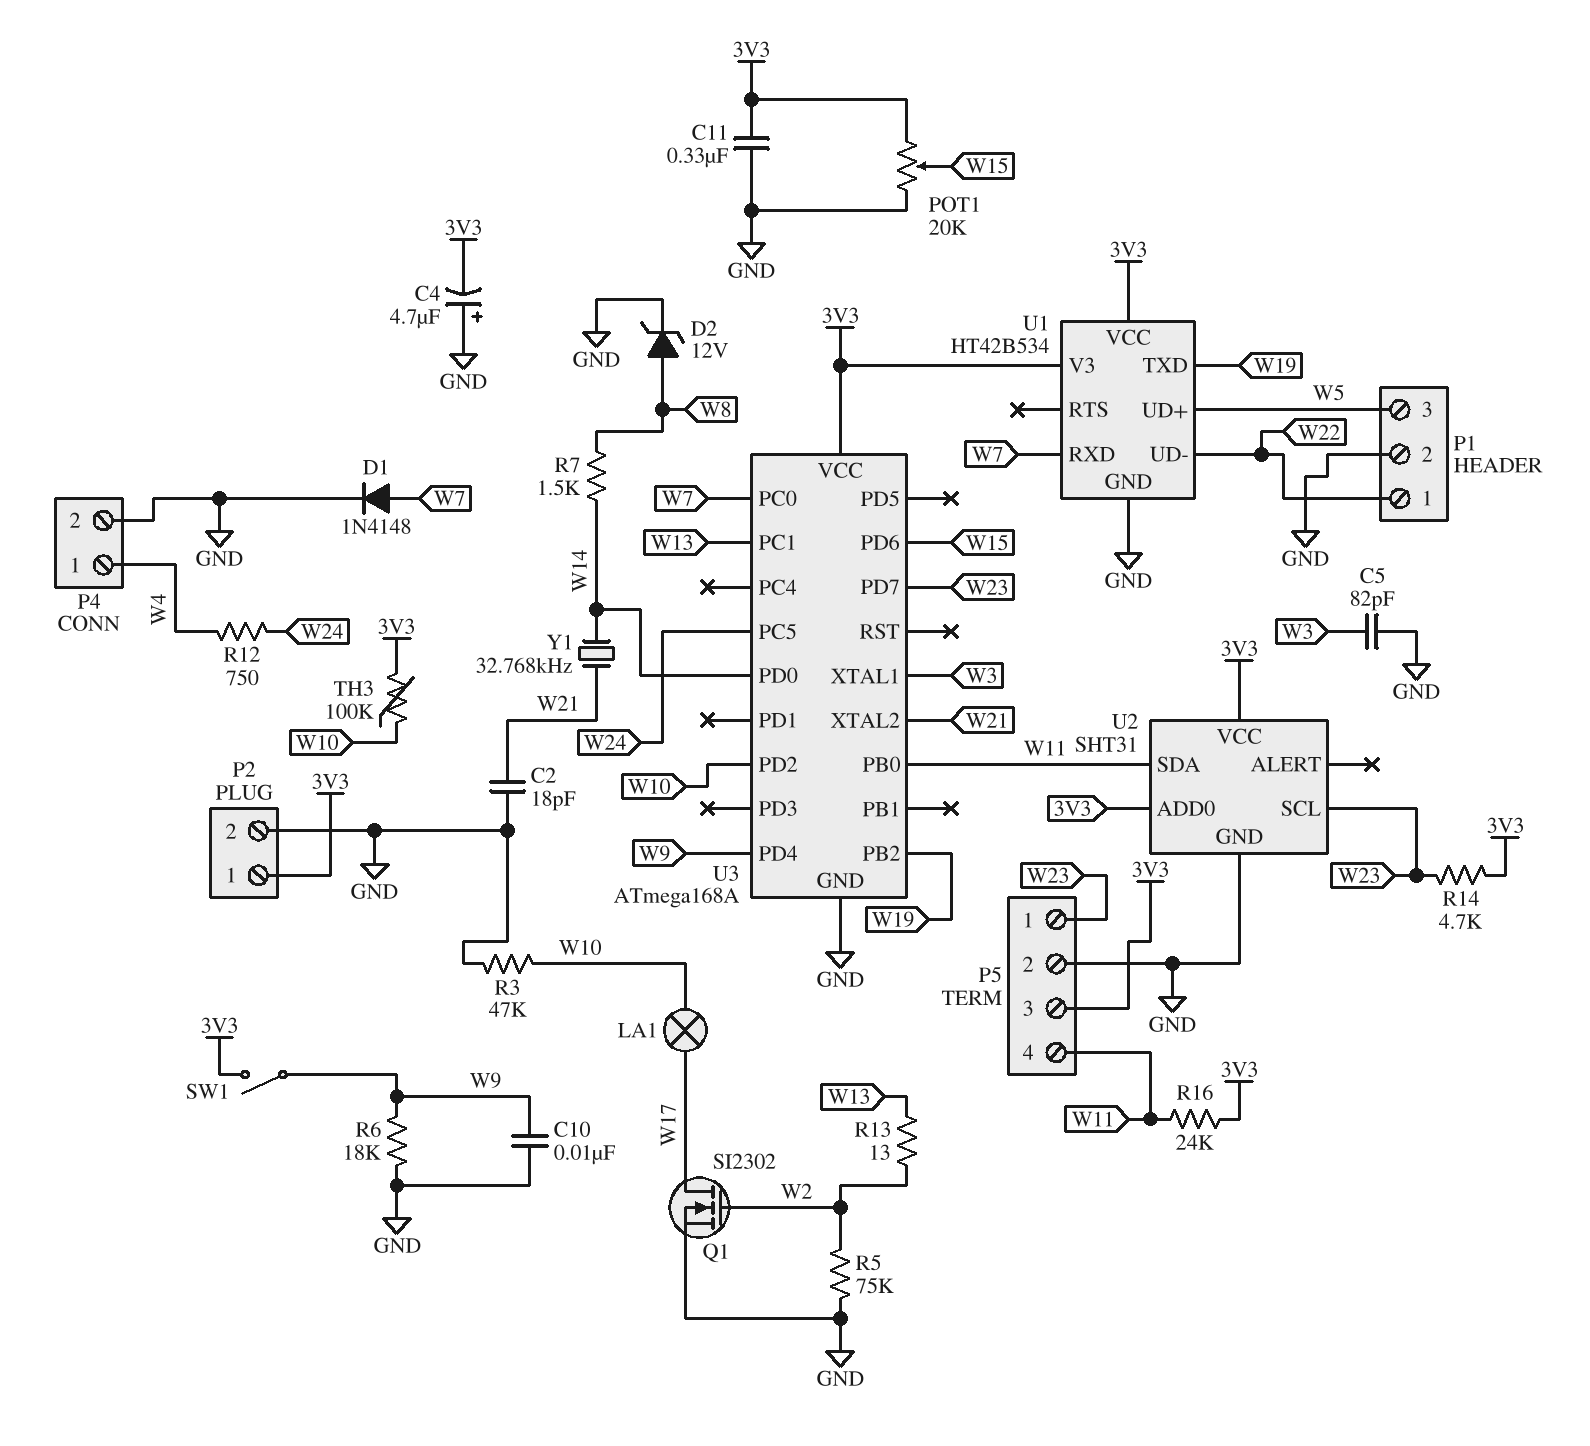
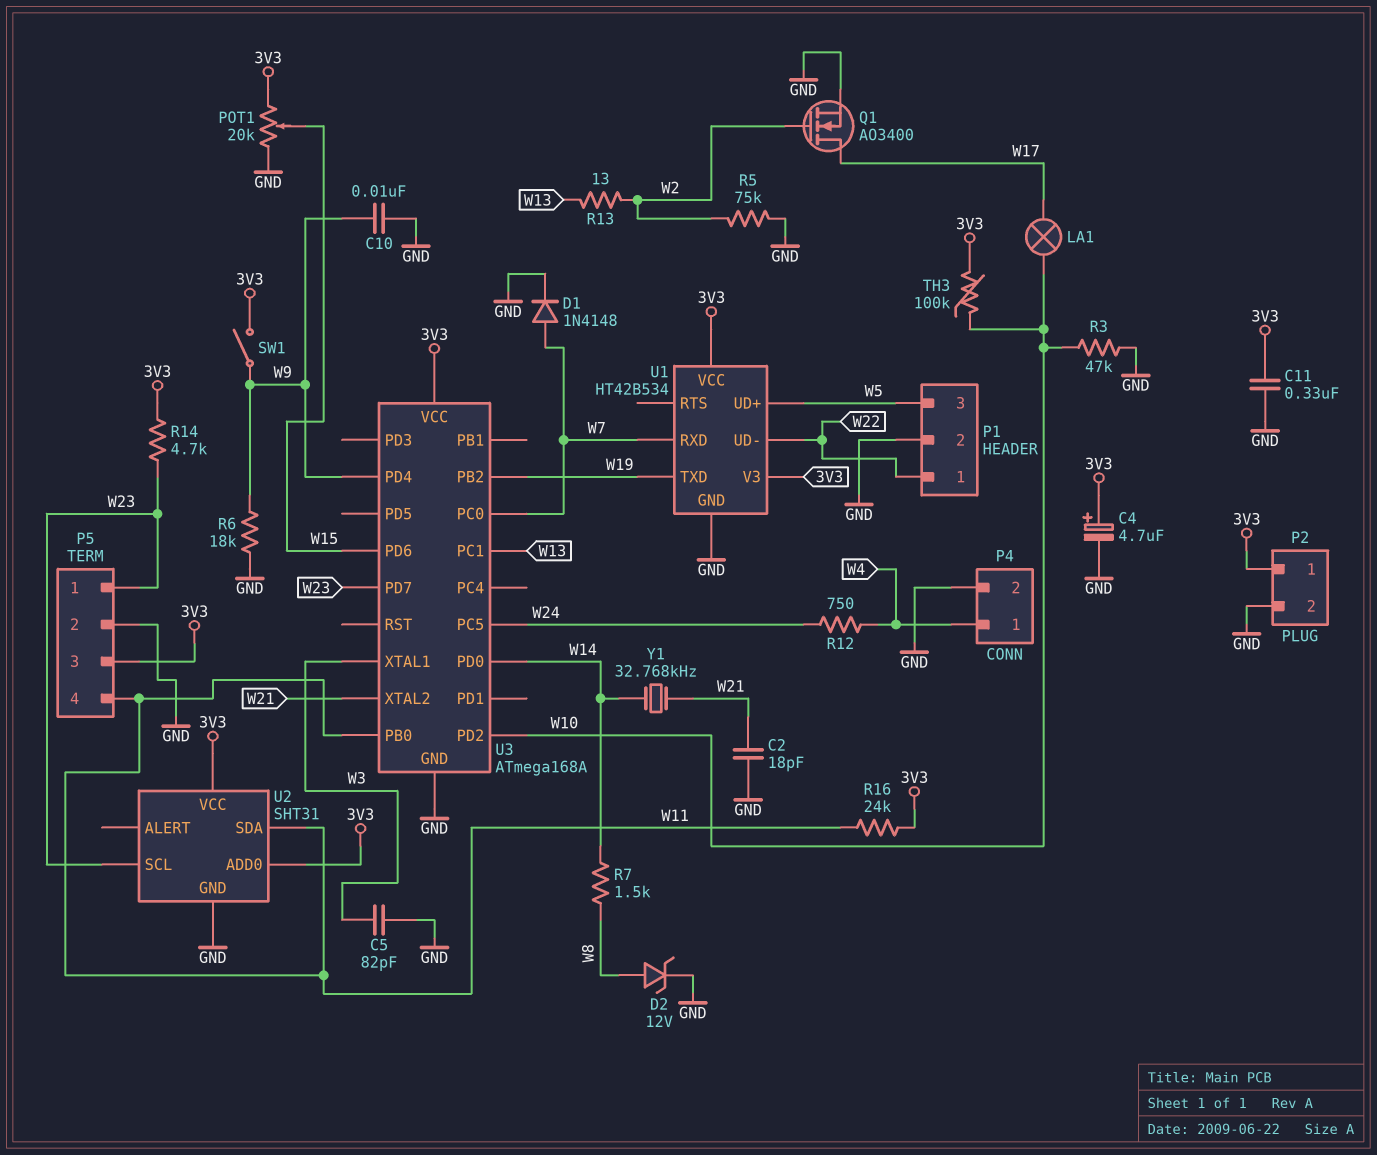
C4: 4.7uF (plus GND, minus 3V3) -> 4.7uF (plus 3V3, minus GND)
Q1: NMOS SI2302 (G W2, D W17, S GND) -> NMOS AO3400 (G W2, D W17, S GND)

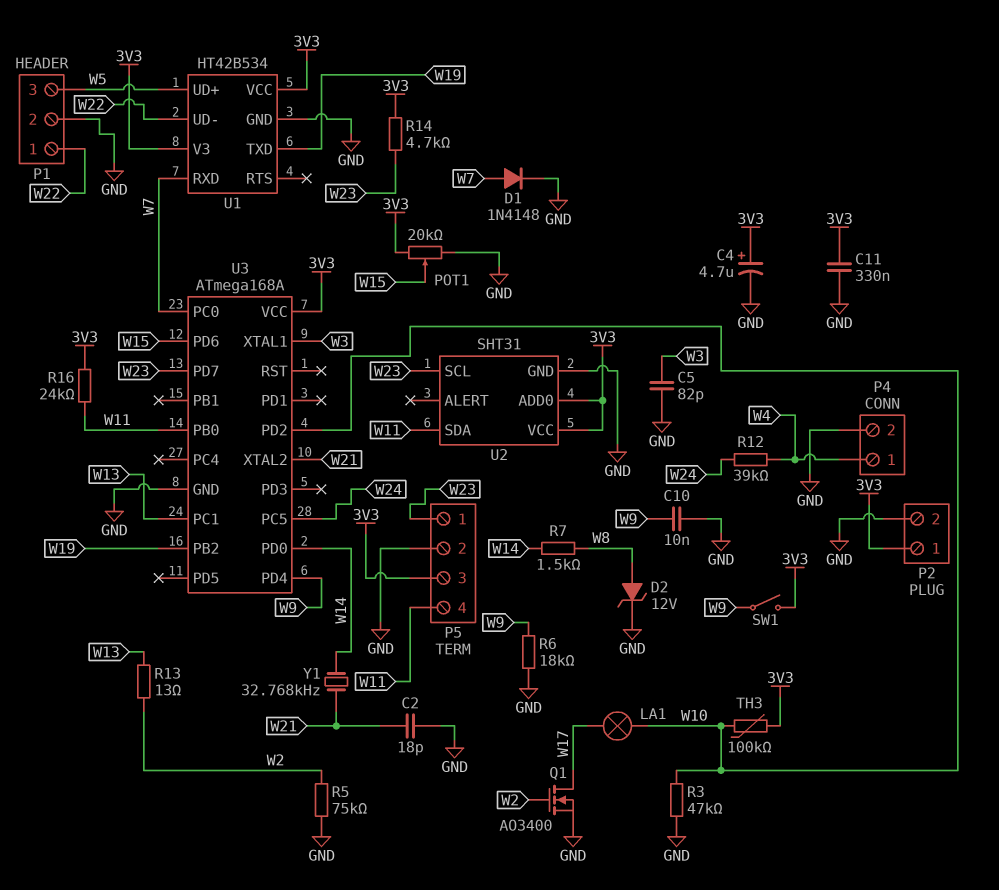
R12: 750 (W4, W24) -> 39k (W4, W24)

